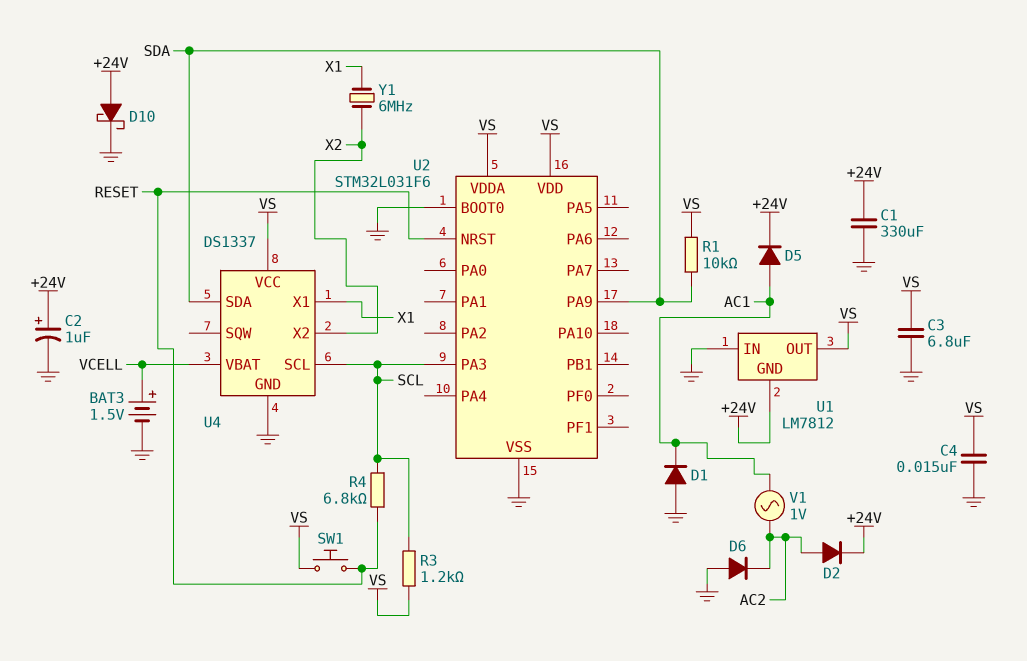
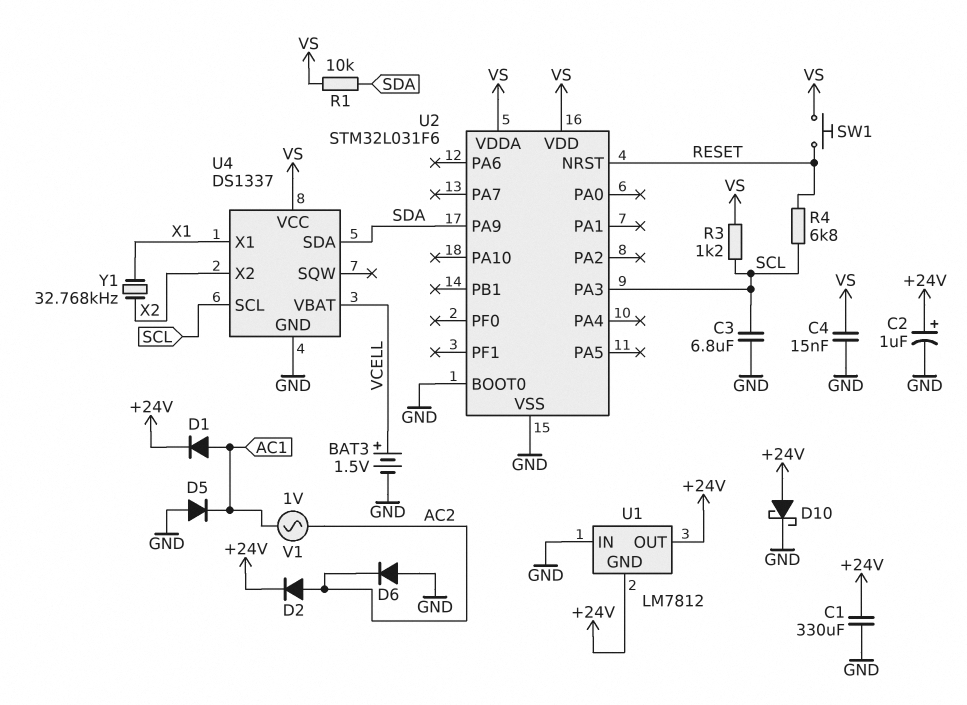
C3: 6.8uF (GND, VS) -> 6.8uF (GND, SCL)
D1: diode (A GND, K AC1) -> diode (A AC1, K +24V)
D5: diode (A AC1, K +24V) -> diode (A GND, K AC1)
U1 pin OUT: VS -> +24V
Y1: 6MHz (X1, X2) -> 32.768kHz (X1, X2)

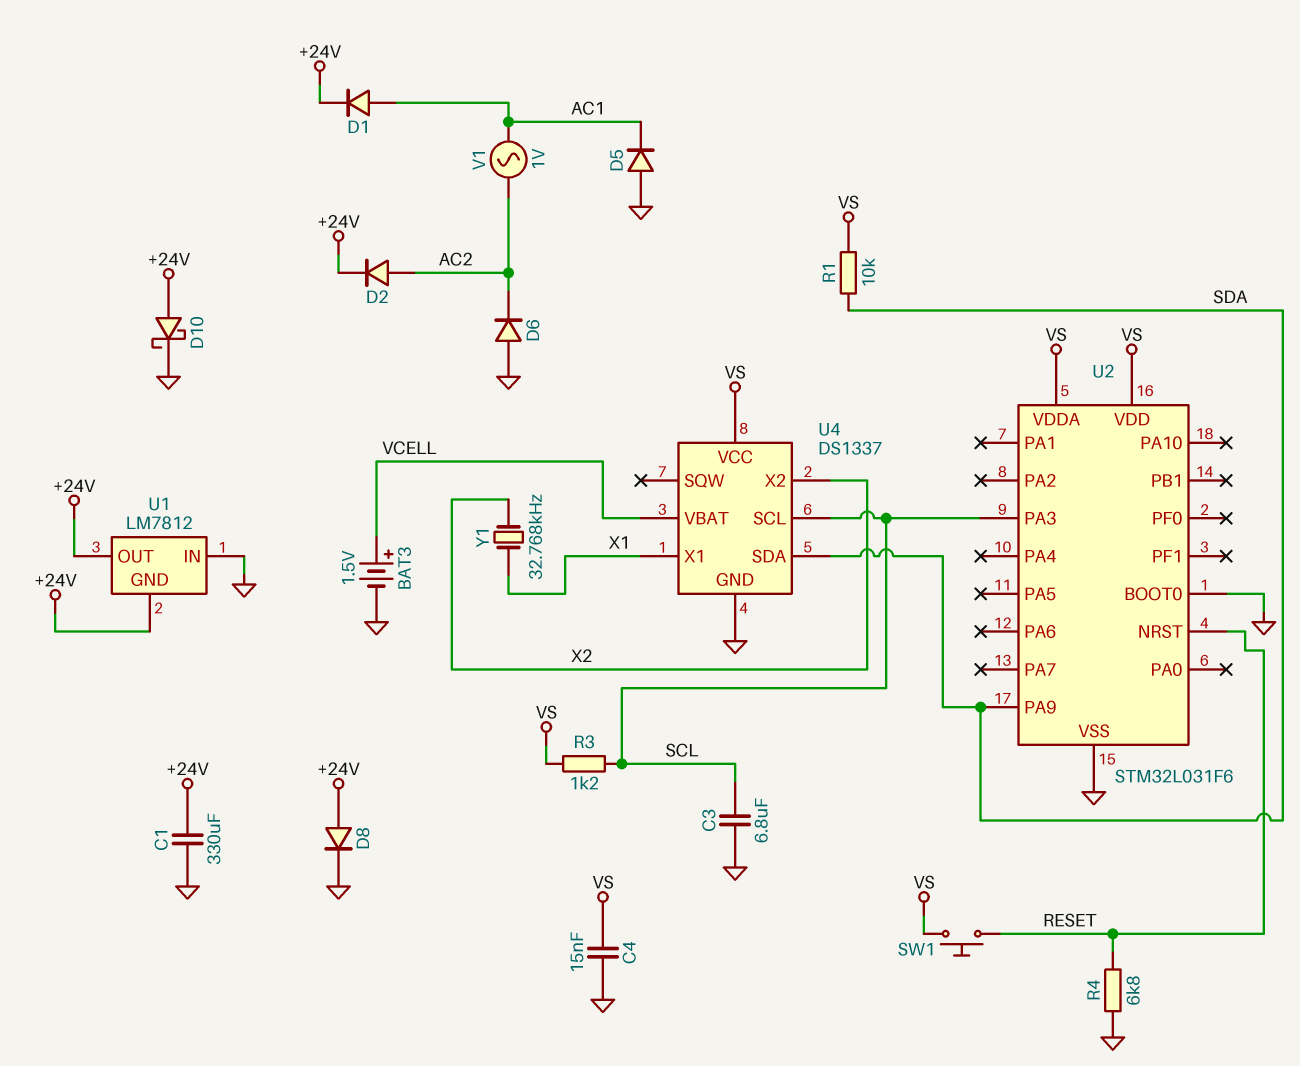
C2: 1uF (plus +24V, minus GND) -> none
D8: none -> diode (A +24V, K GND)
R4: 6.8k (RESET, SCL) -> 6.8k (GND, RESET)

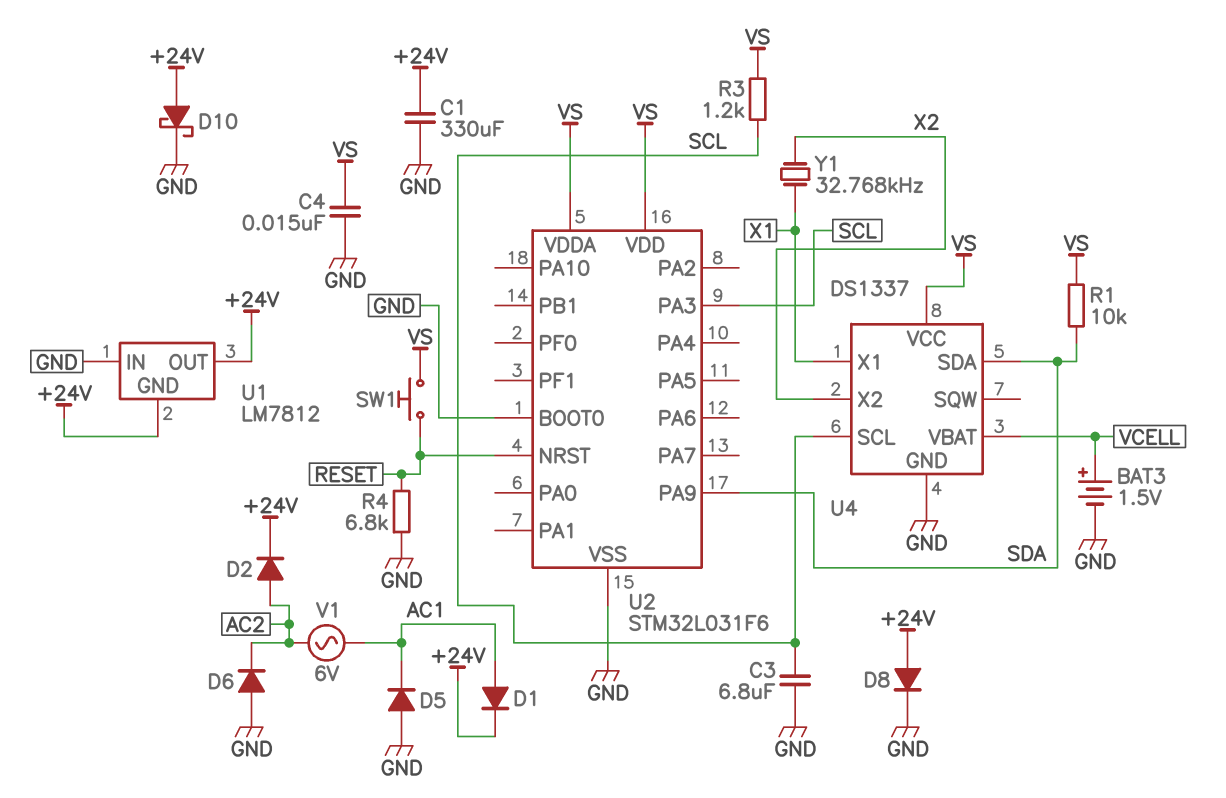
V1: AC 1V (AC1, AC2) -> AC 6V (AC1, AC2)

